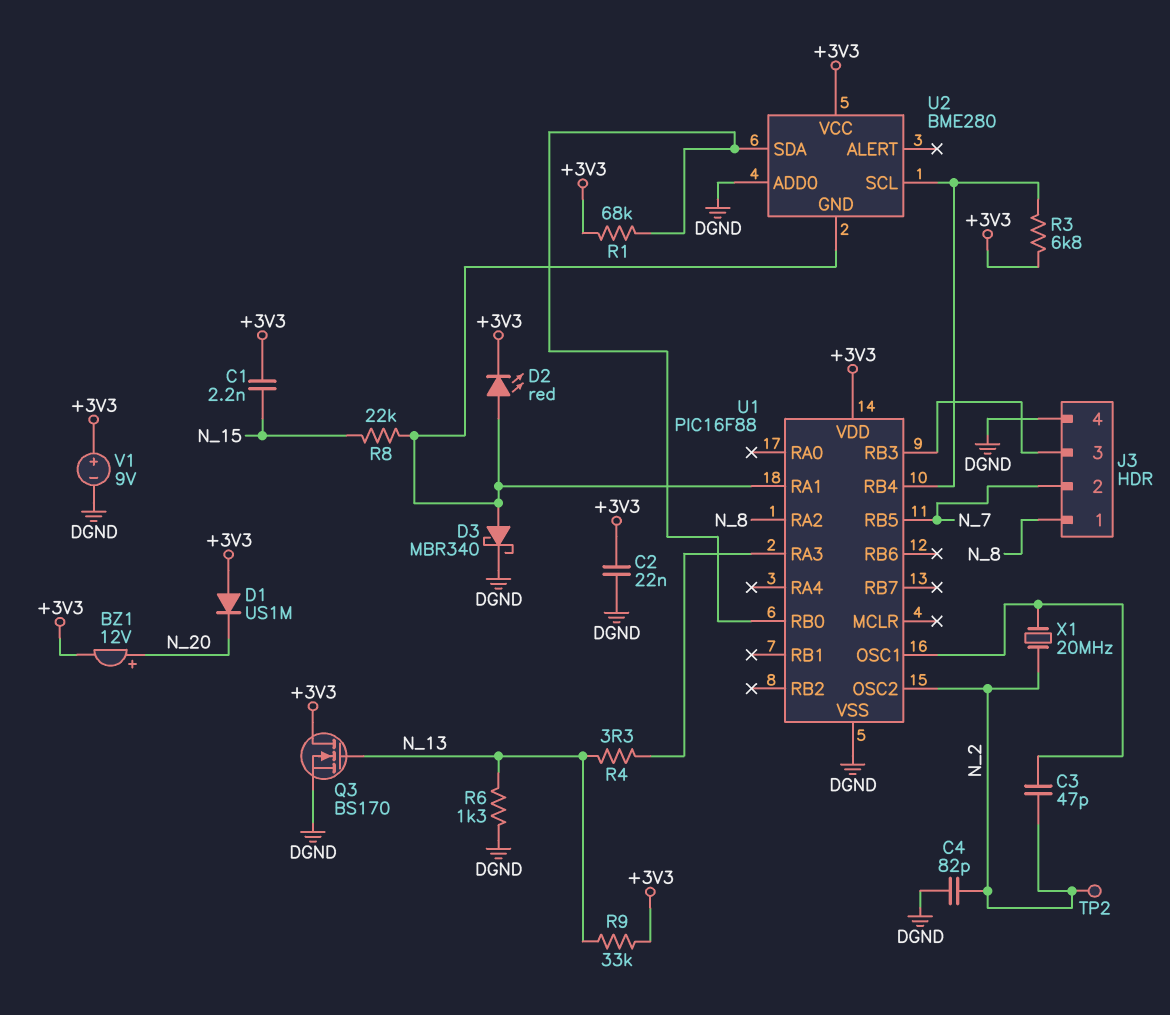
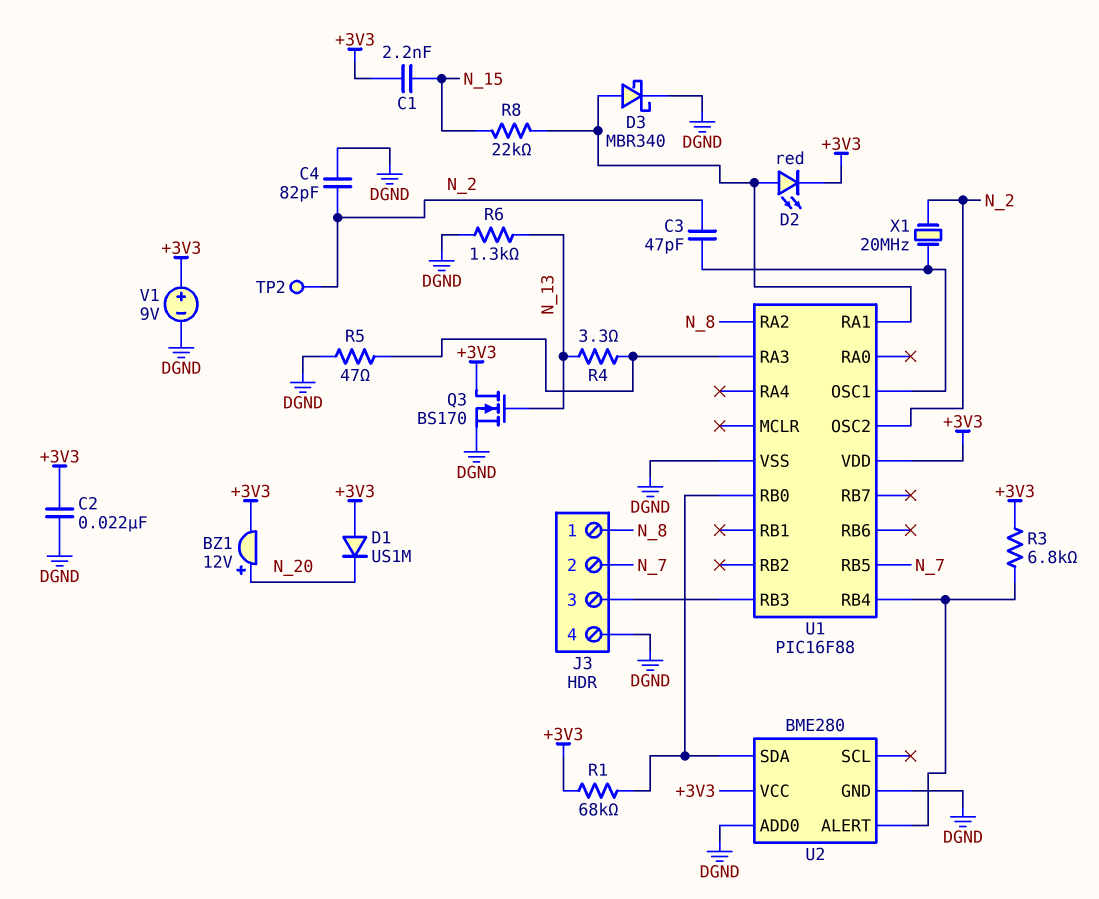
R5: none -> 47 (DGND, U1/RA3)
R9: 33k (+3V3, N_13) -> none
U2 pin ALERT: none -> U1/RB4
U2 pin GND: U1/RA1 -> DGND
U2 pin SCL: U1/RB4 -> none

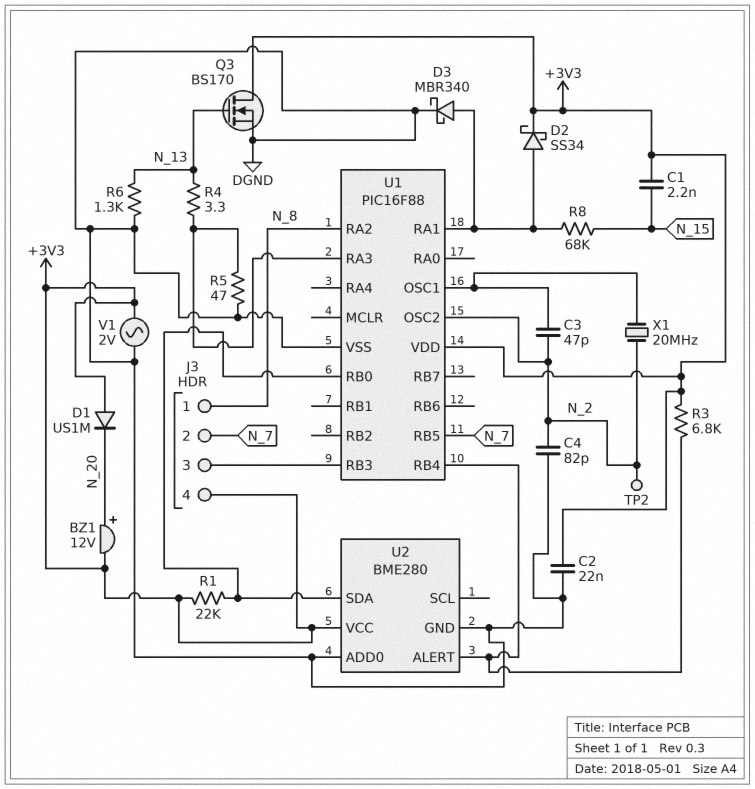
D2: LED red (A U1/RA1, K +3V3) -> schottky SS34 (A U1/RA1, K +3V3)
J3 pin 4: DGND -> +3V3
R1: 68k (+3V3, U1/RB0) -> 22k (+3V3, U1/RB0)
R8: 22k (N_15, U1/RA1) -> 68k (N_15, U1/RA1)
V1: 9V (plus +3V3, minus DGND) -> AC 2V (+3V3, DGND)

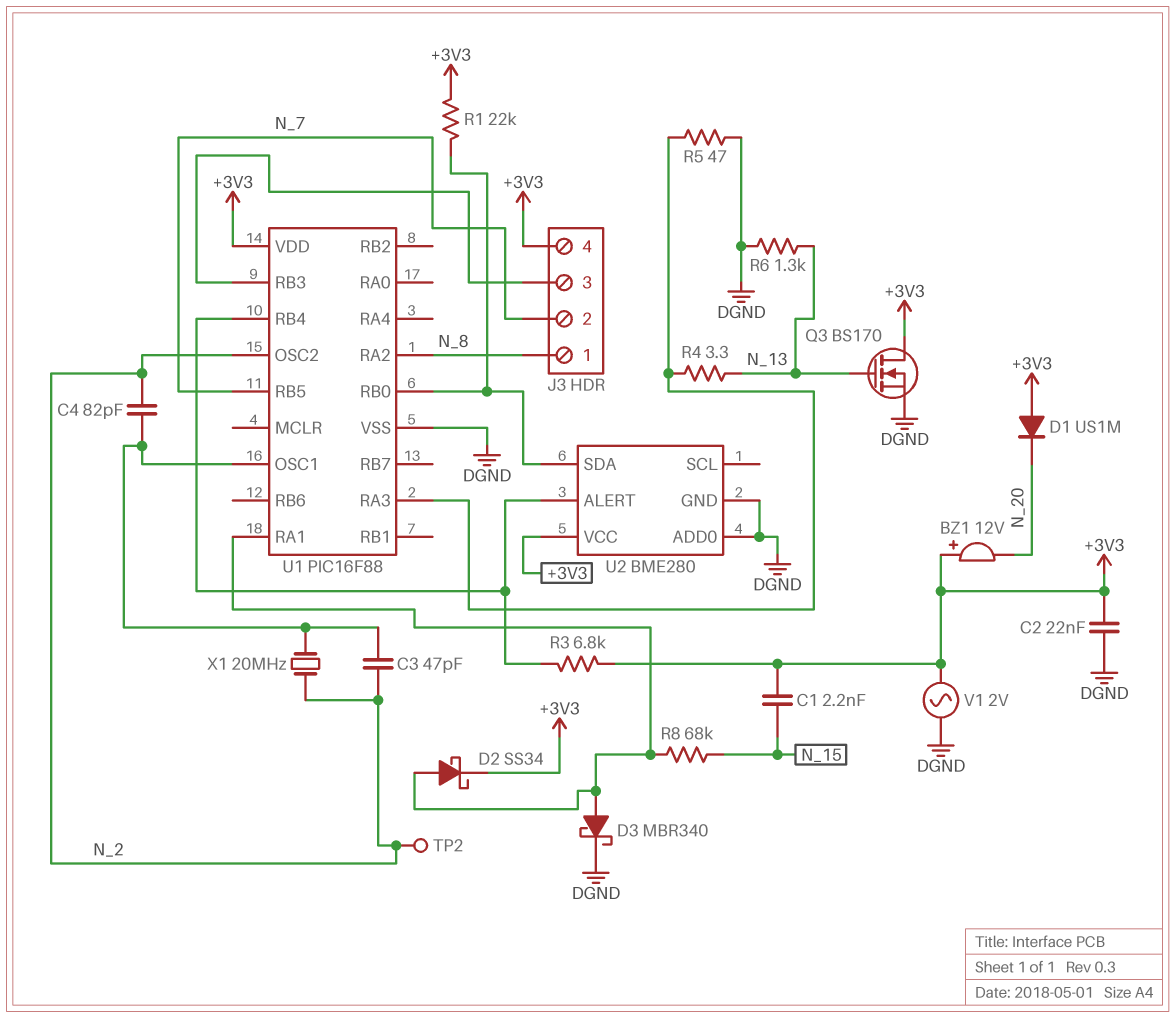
BZ1: buzzer 12V (plus N_20, minus +3V3) -> buzzer 12V (plus +3V3, minus N_20)
C4: 82pF (DGND, N_2) -> 82pF (N_2, U1/OSC1)

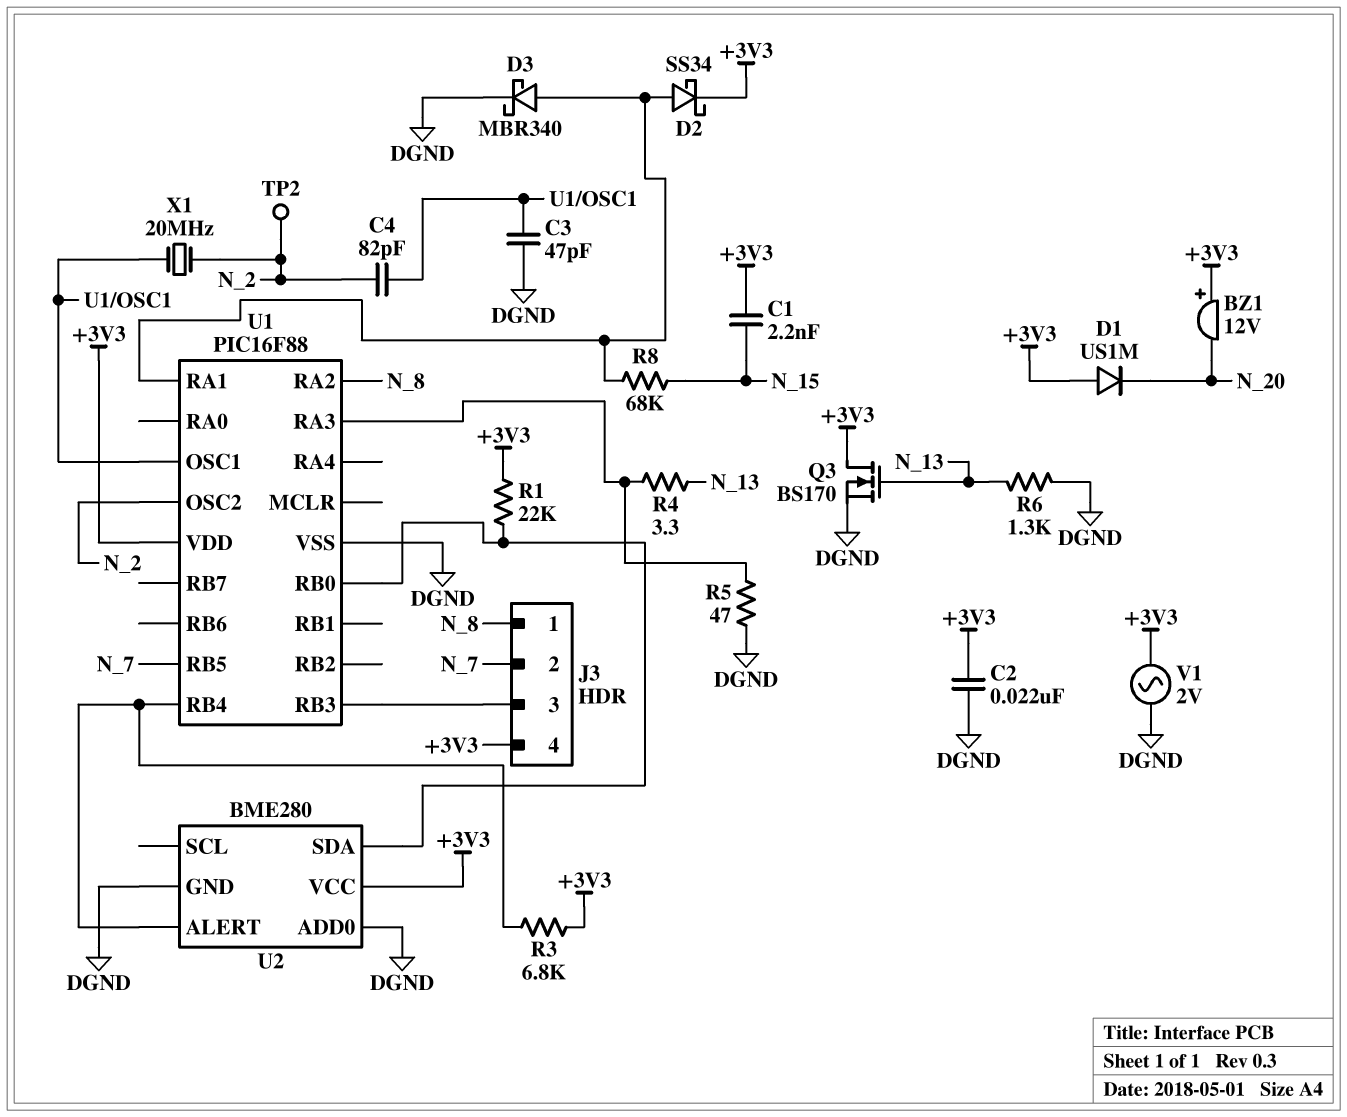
C3: 47pF (N_2, U1/OSC1) -> 47pF (DGND, U1/OSC1)

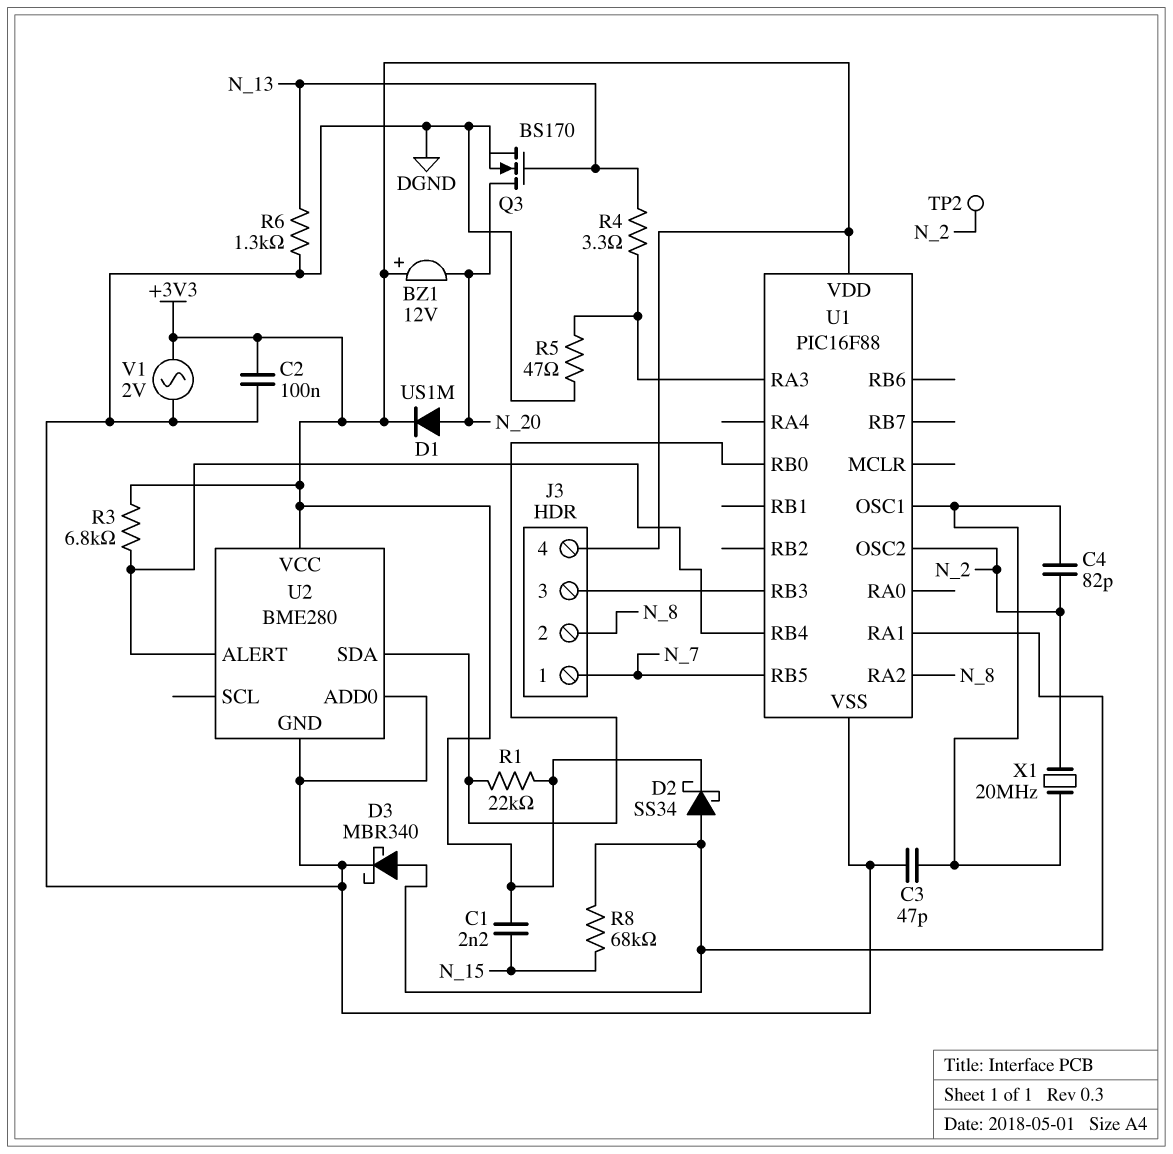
C2: 22nF (+3V3, DGND) -> 100nF (+3V3, DGND)
D1: diode US1M (A +3V3, K N_20) -> diode US1M (A N_20, K +3V3)
J3 pin 1: N_8 -> N_7
J3 pin 2: N_7 -> N_8
Q3: NMOS BS170 (G N_13, D +3V3, S DGND) -> NMOS BS170 (G N_13, D N_20, S DGND)

